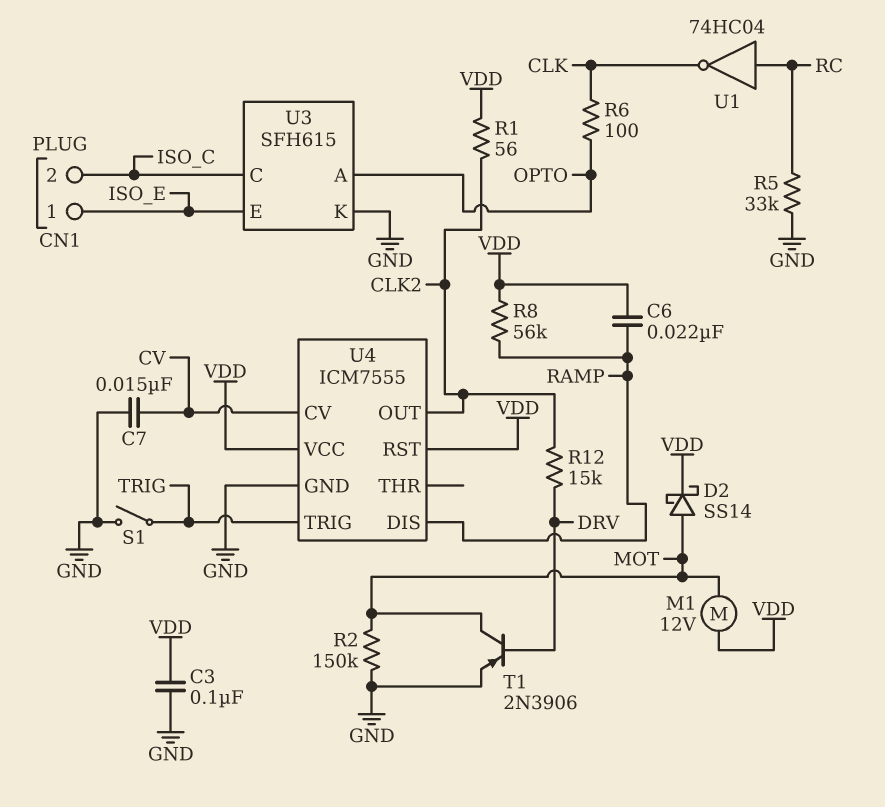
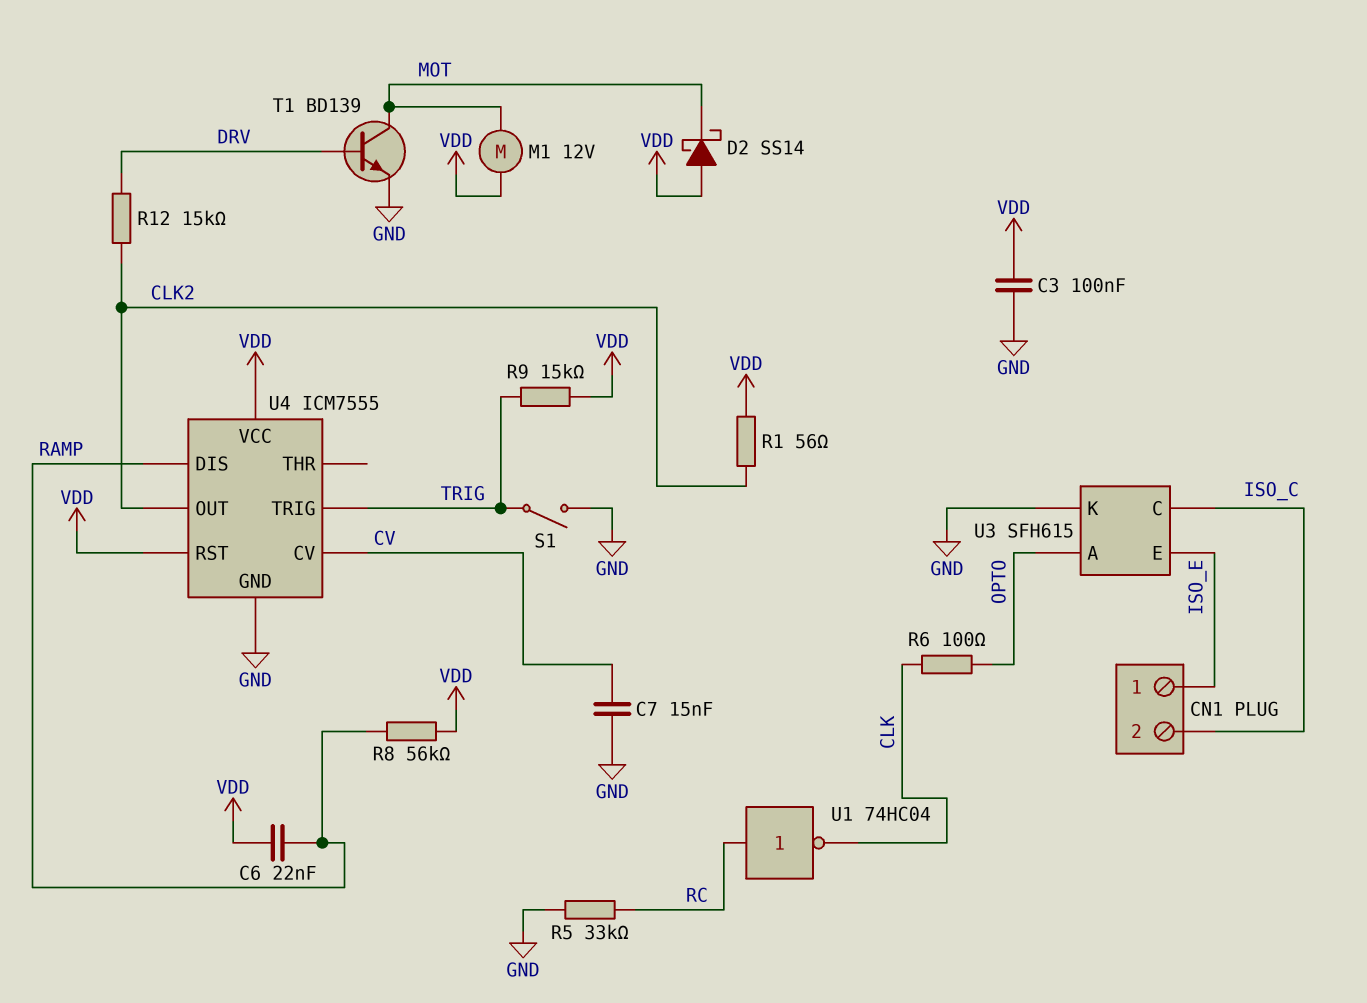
D2: schottky SS14 (A MOT, K VDD) -> schottky SS14 (A VDD, K MOT)
R2: 150k (GND, MOT) -> none
R9: none -> 15k (TRIG, VDD)
T1: PNP 2N3906 (B DRV, C MOT, E GND) -> NPN BD139 (B DRV, C MOT, E GND)

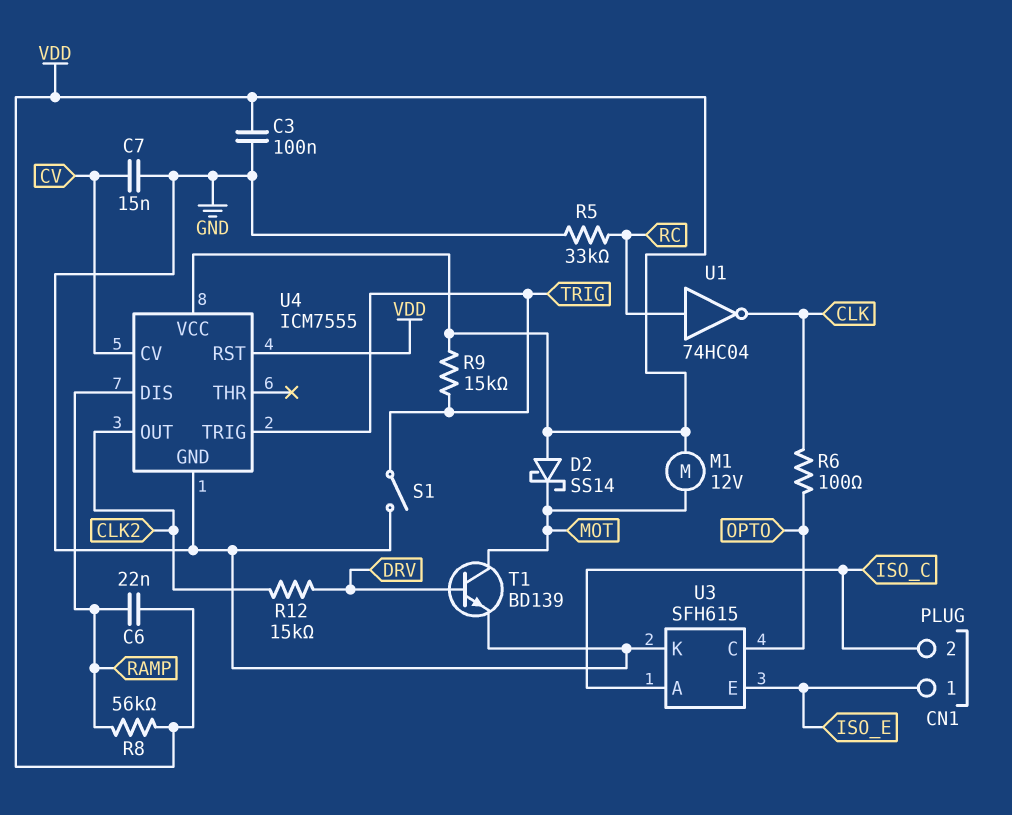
R1: 56 (CLK2, VDD) -> none
U3 pin A: OPTO -> ISO_C
U3 pin C: ISO_C -> OPTO

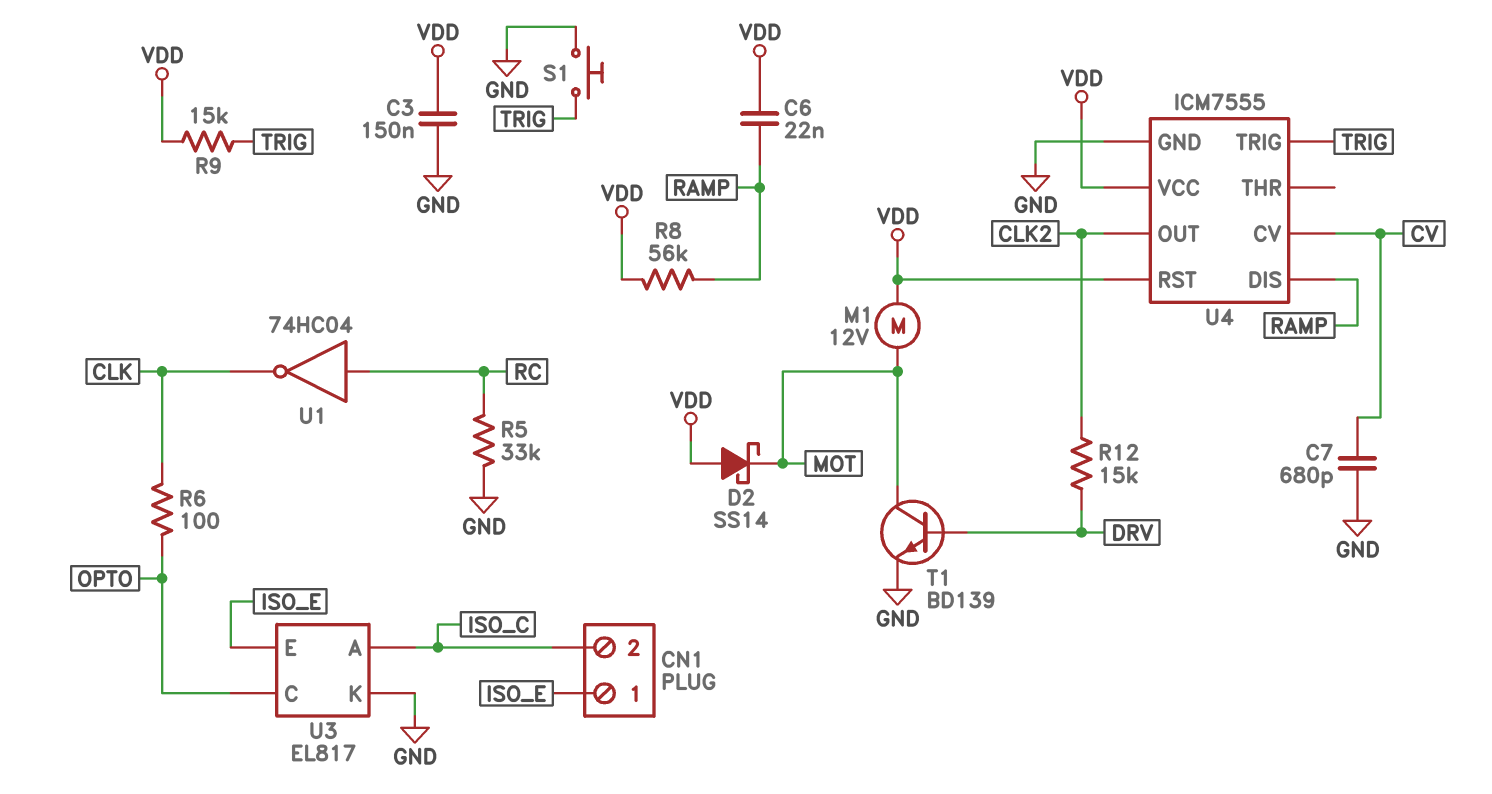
C3: 100nF (GND, VDD) -> 150nF (GND, VDD)
C7: 15nF (CV, GND) -> 680pF (CV, GND)
S1: switch (GND, TRIG) -> button (GND, TRIG)
U3: SFH615 -> EL817

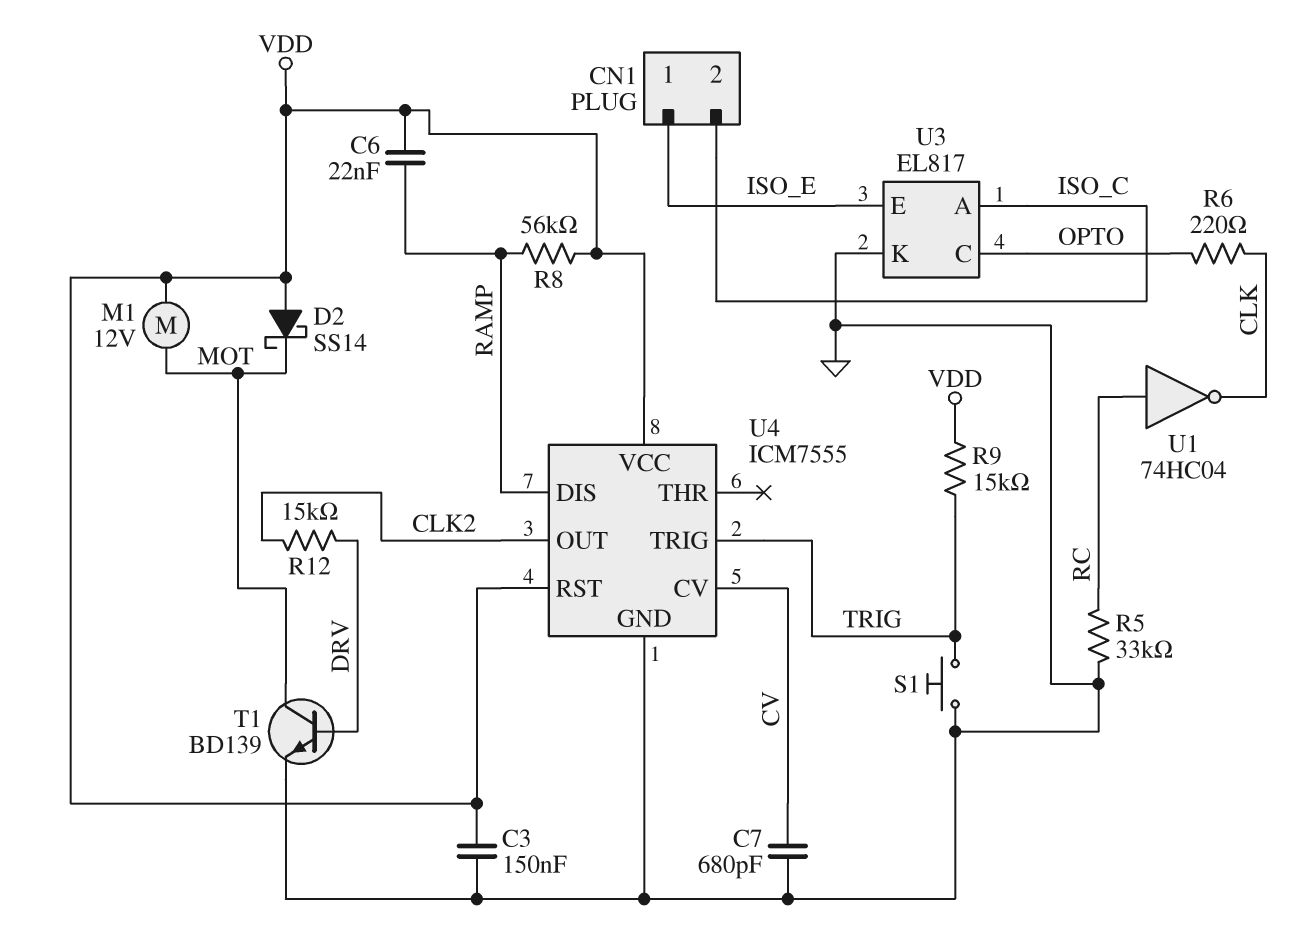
R6: 100 (CLK, OPTO) -> 220 (CLK, OPTO)

